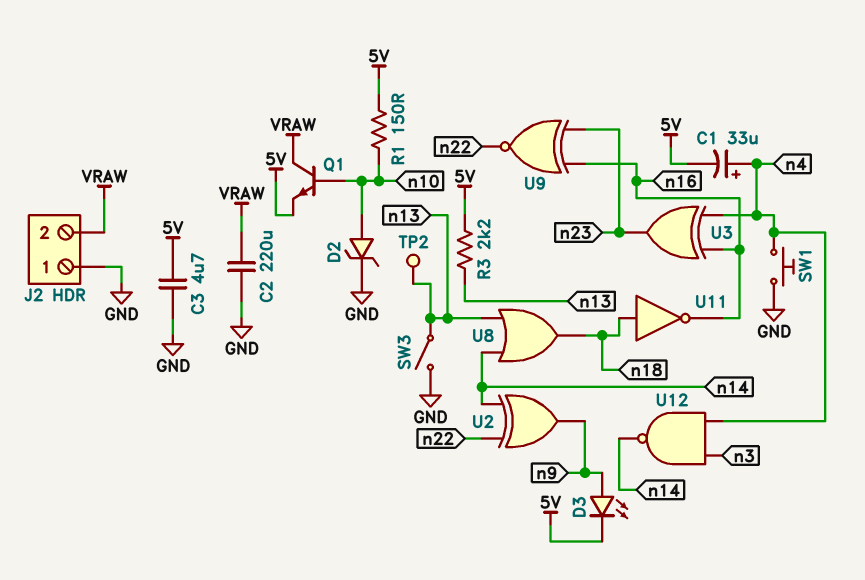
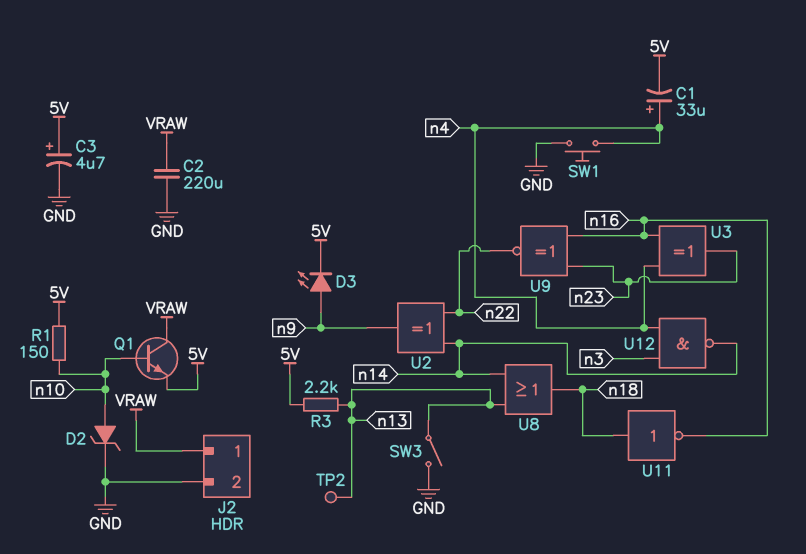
C3: 4.7uF (5V, GND) -> 4.7uF (plus 5V, minus GND)
J2 pin 1: GND -> VRAW
J2 pin 2: VRAW -> GND

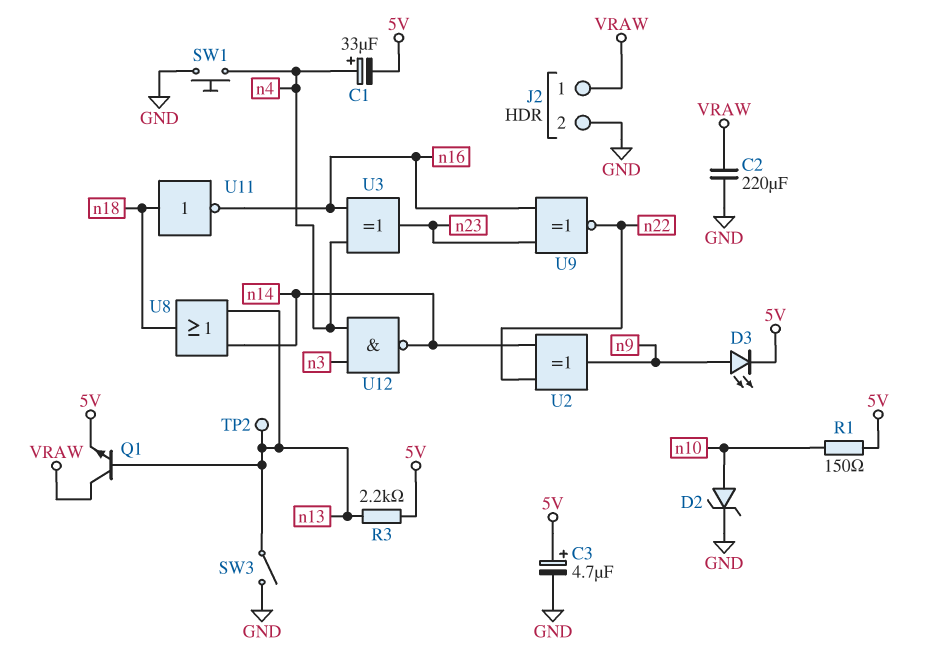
Q1: NPN (B n10, C VRAW, E 5V) -> NPN (B n13, C VRAW, E 5V)

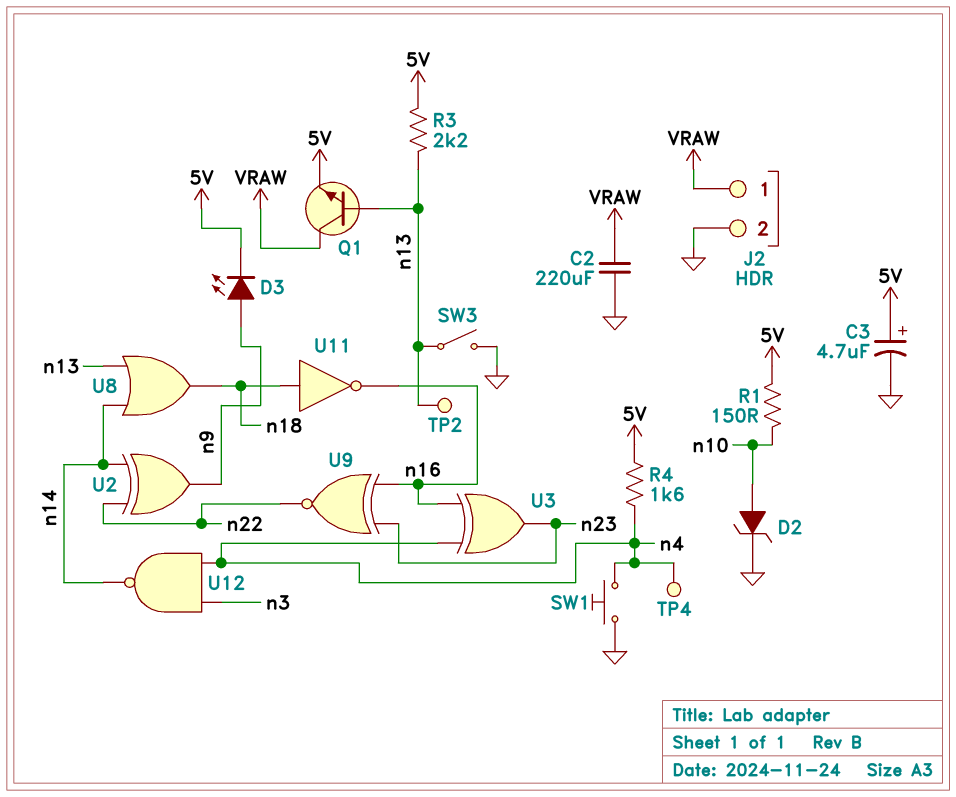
C1: 33uF (plus n4, minus 5V) -> none
R4: none -> 1.6k (5V, n4)
TP4: none -> test point (n4)

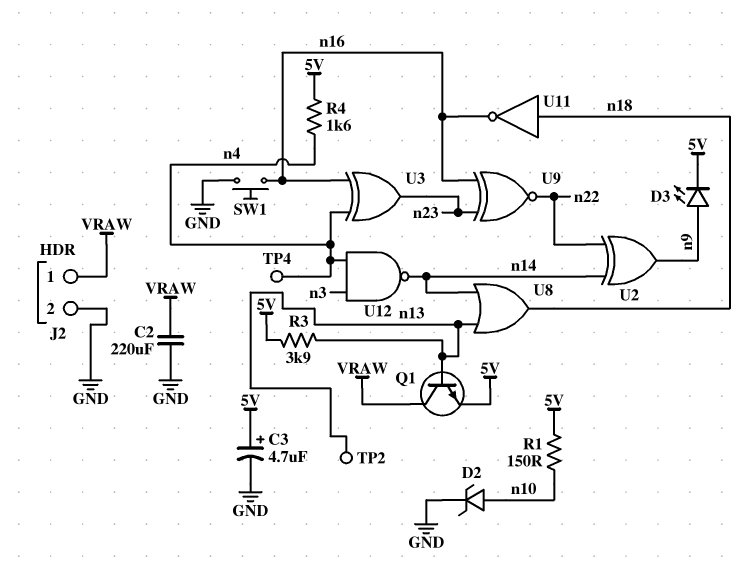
R3: 2.2k (5V, n13) -> 3.9k (5V, n13)
SW1: button (GND, n4) -> button (GND, n16)
SW3: switch (GND, n13) -> none

